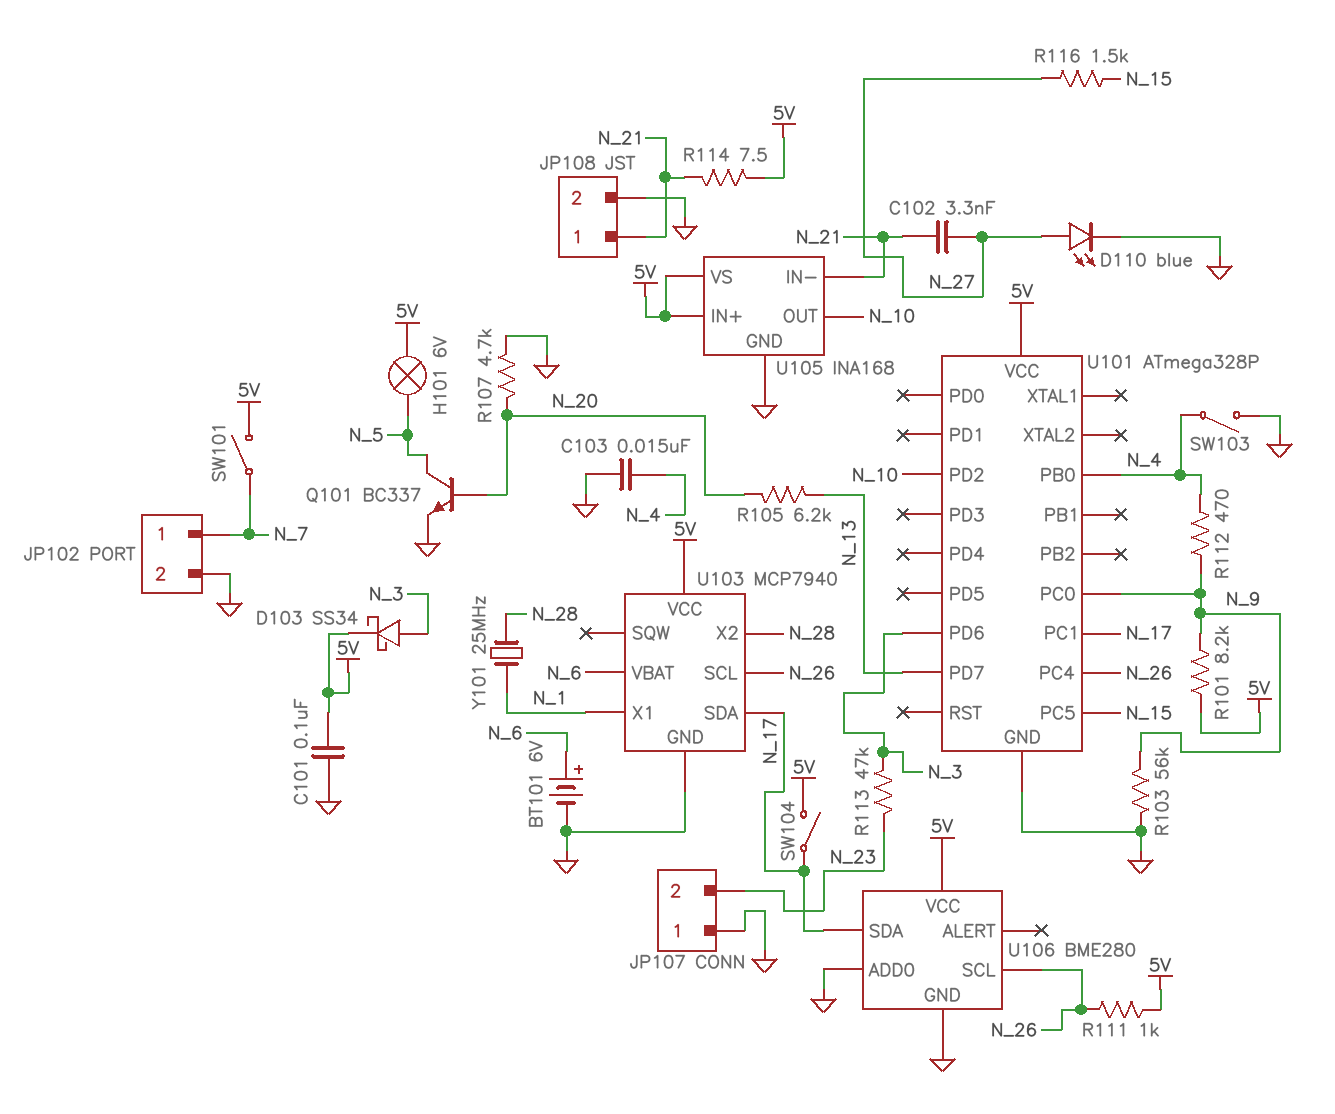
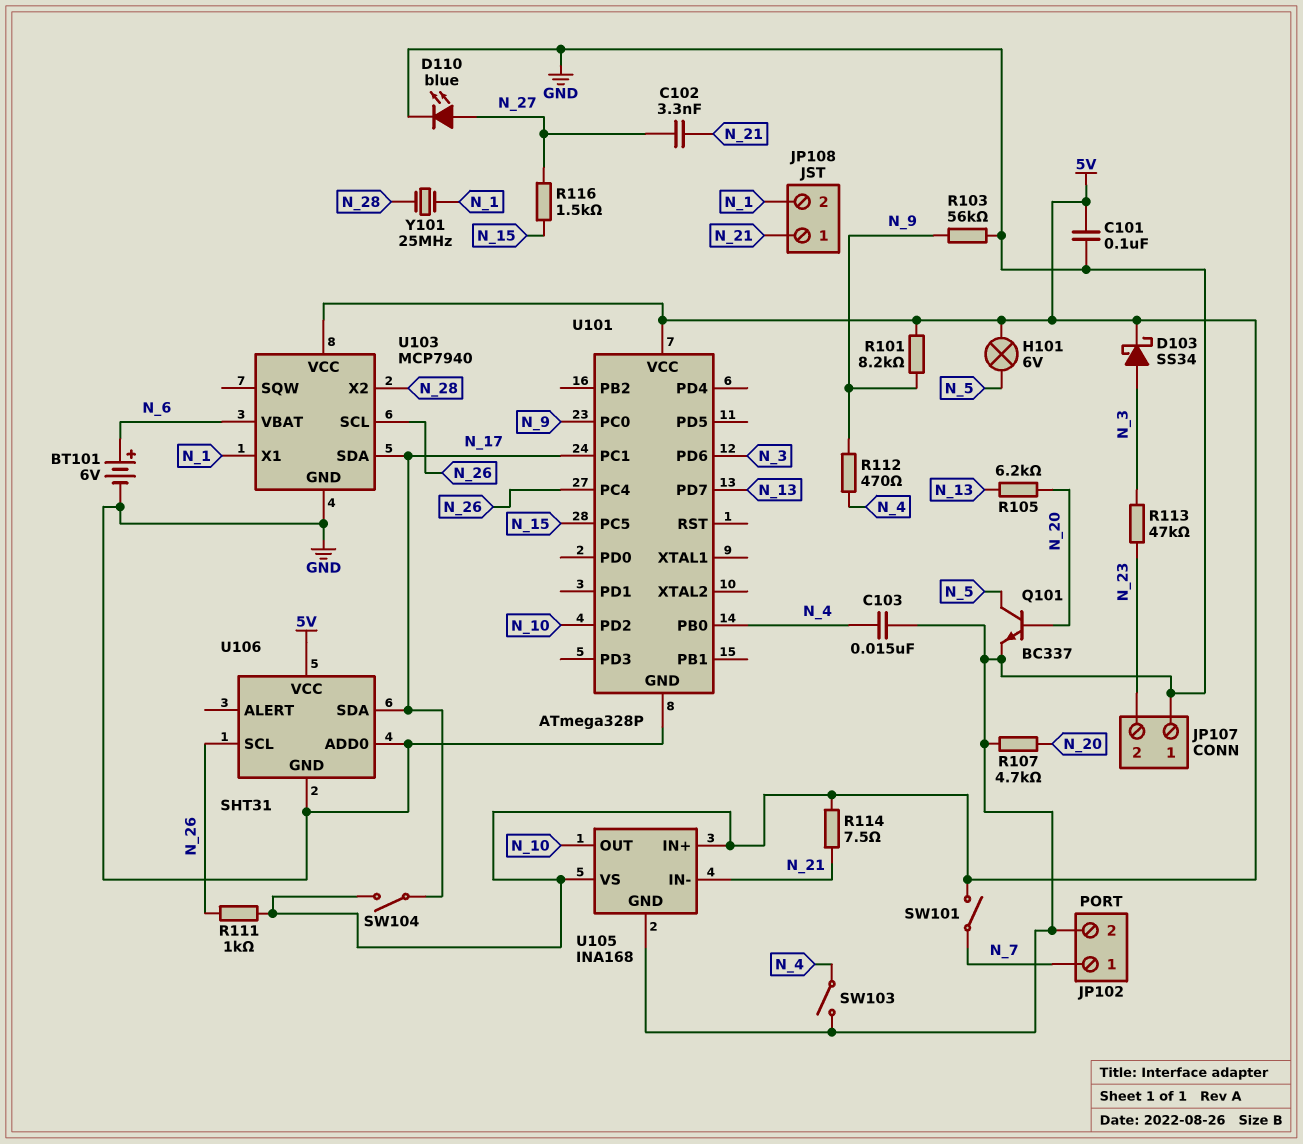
JP108 pin 2: GND -> N_1
U106: BME280 -> SHT31

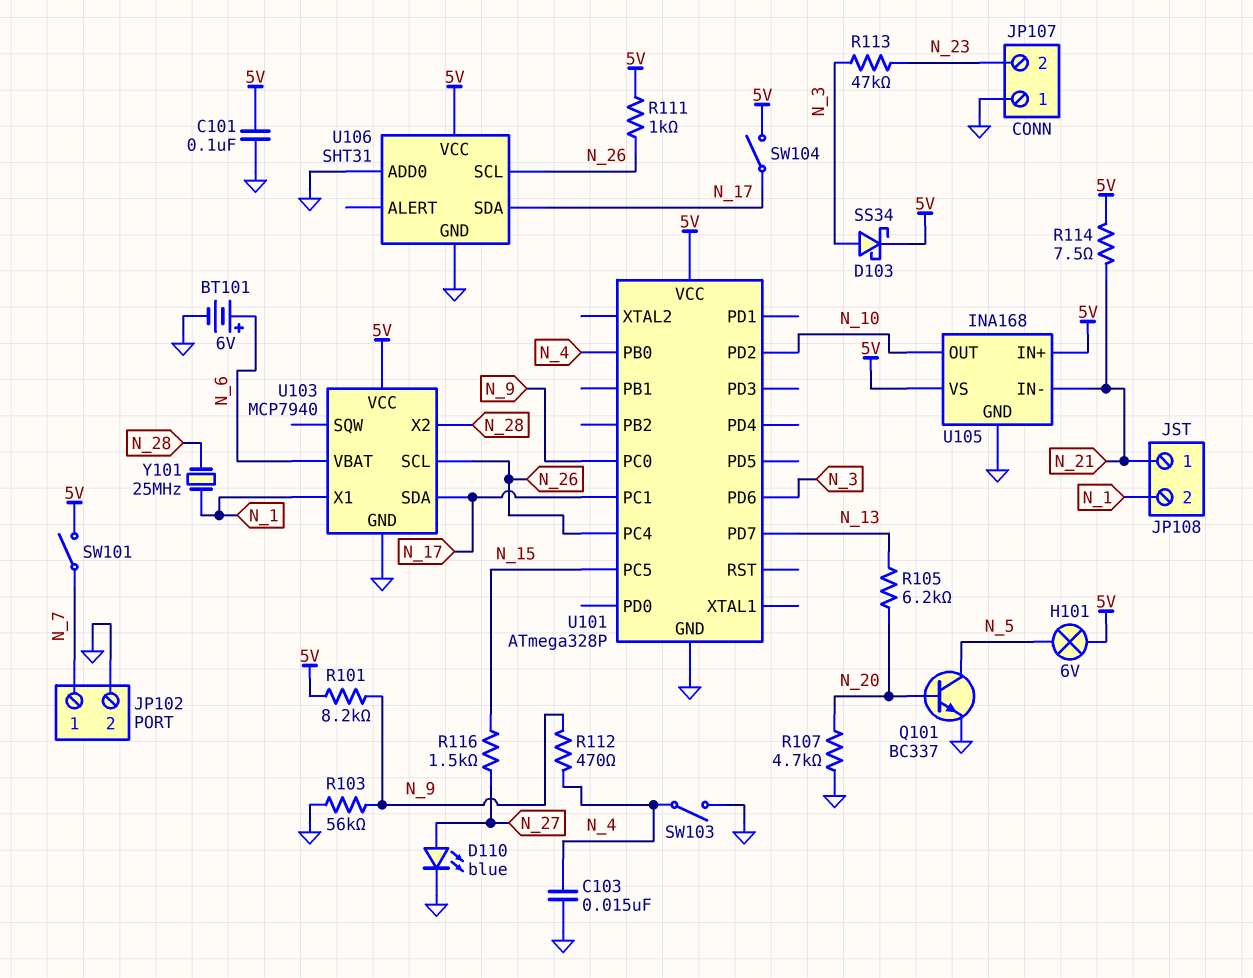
C102: 3.3nF (N_21, N_27) -> none

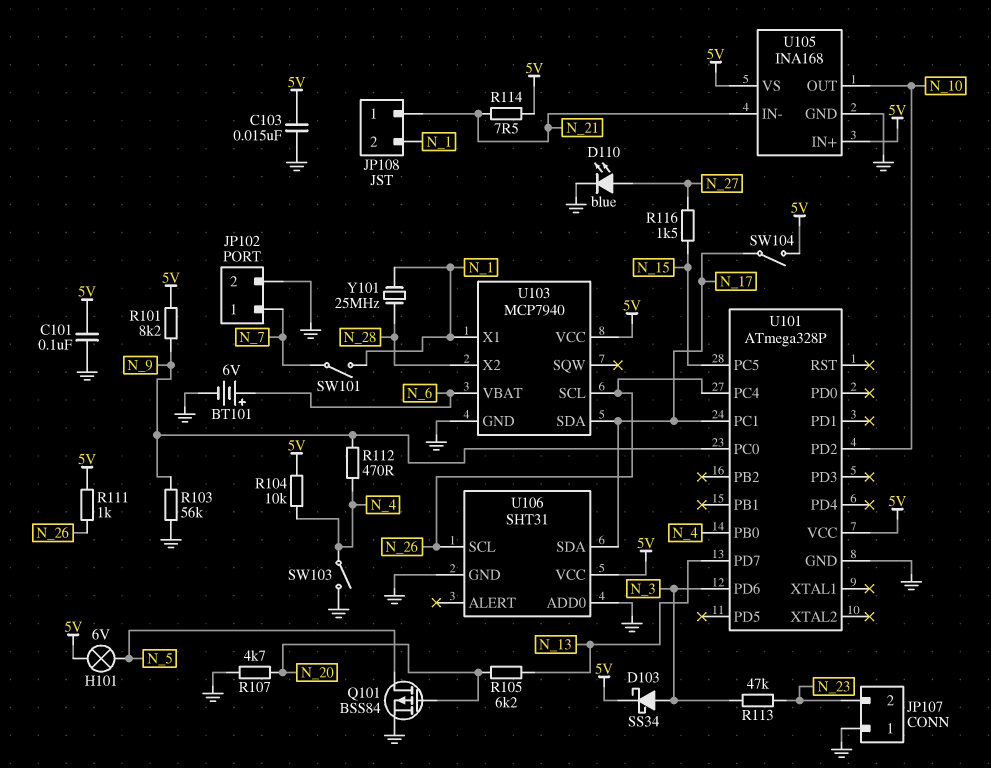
C103: 15nF (GND, N_4) -> 15nF (5V, GND)
Q101: NPN BC337 (B N_20, C N_5, E GND) -> PMOS BSS84 (G N_20, D N_5, S GND)
R104: none -> 10k (5V, N_4)
SW101: switch (5V, N_7) -> switch (N_1, N_7)

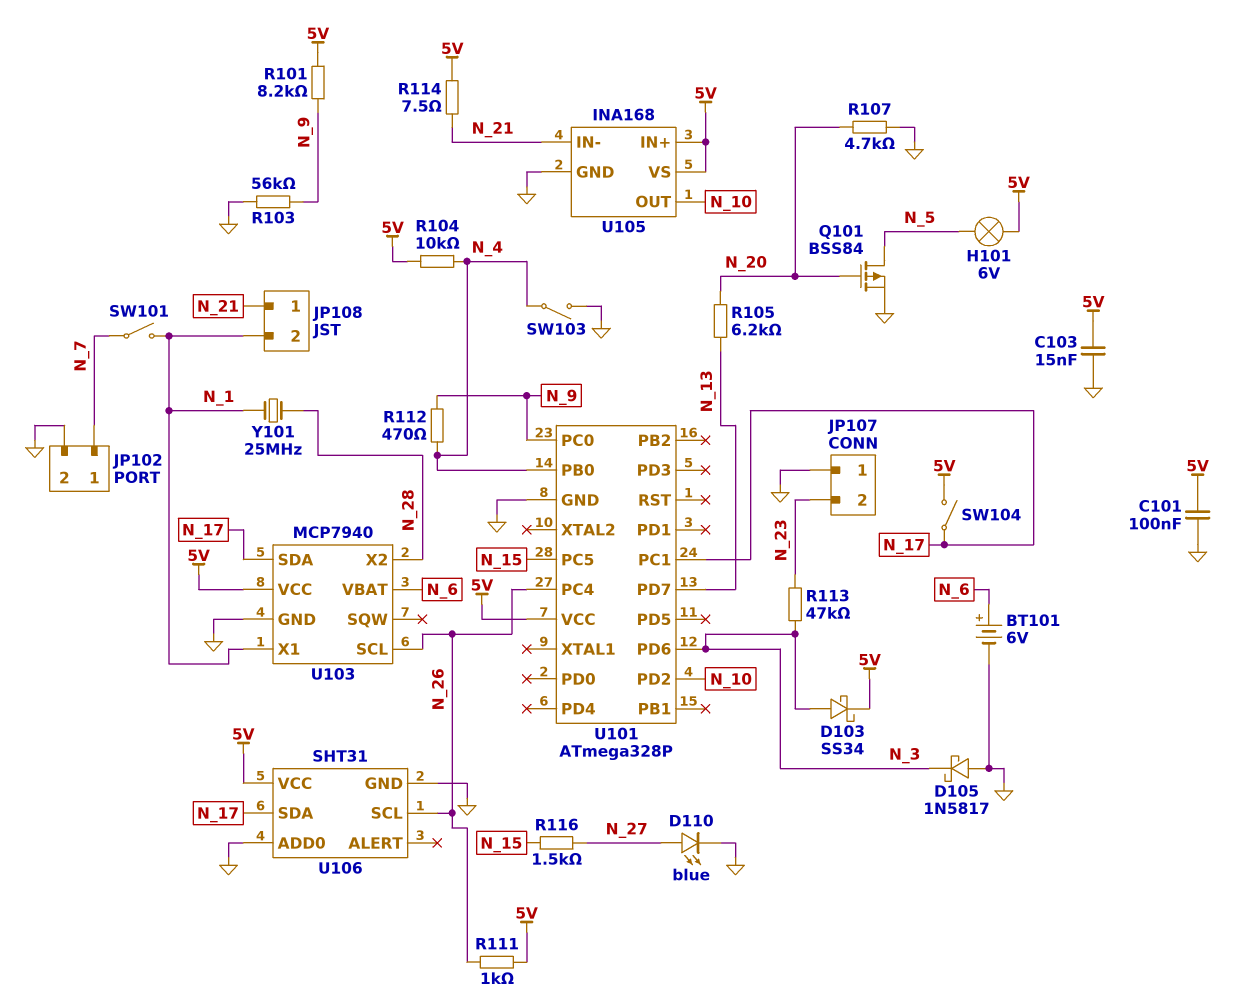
D105: none -> schottky 1N5817 (A GND, K N_3)

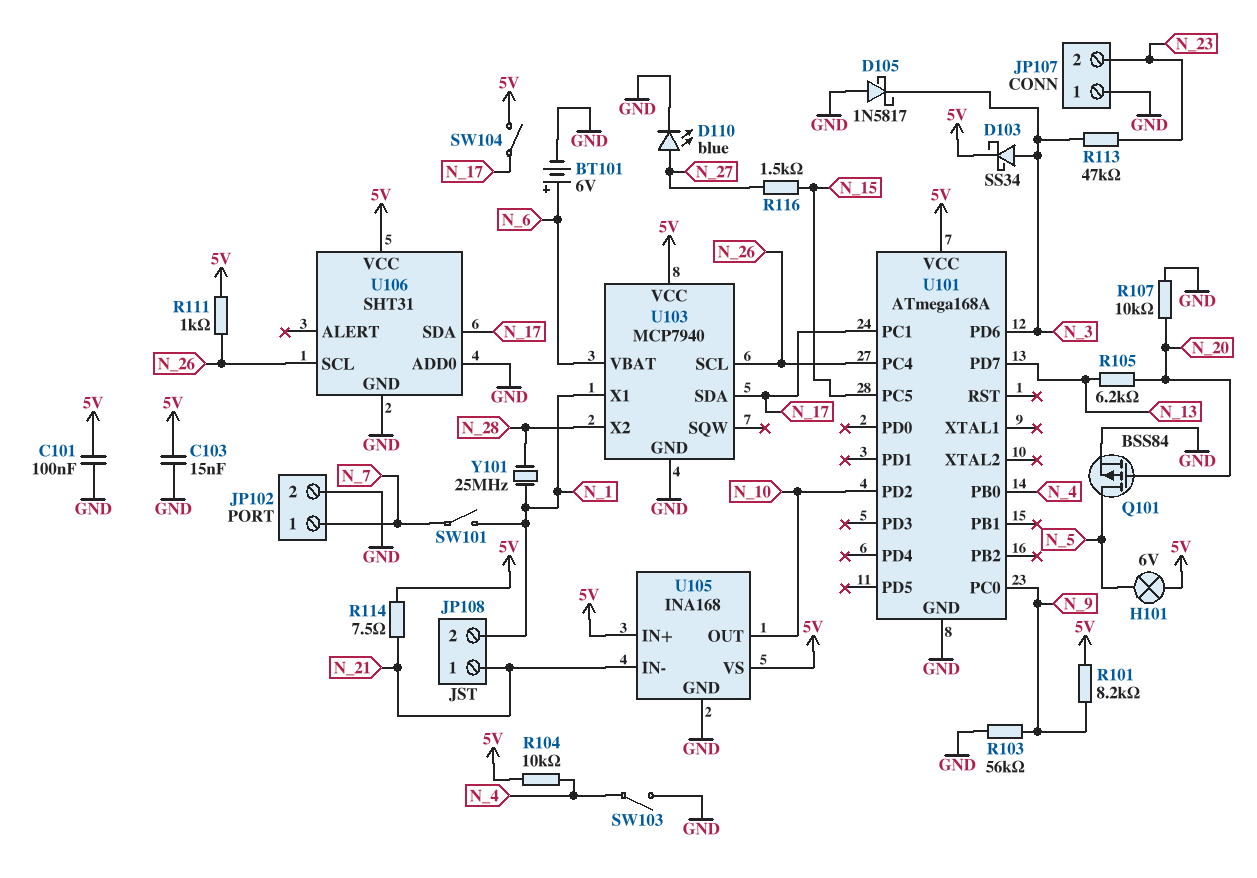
R107: 4.7k (GND, N_20) -> 10k (GND, N_20)
R112: 470 (N_4, N_9) -> none
U101: ATmega328P -> ATmega168A

